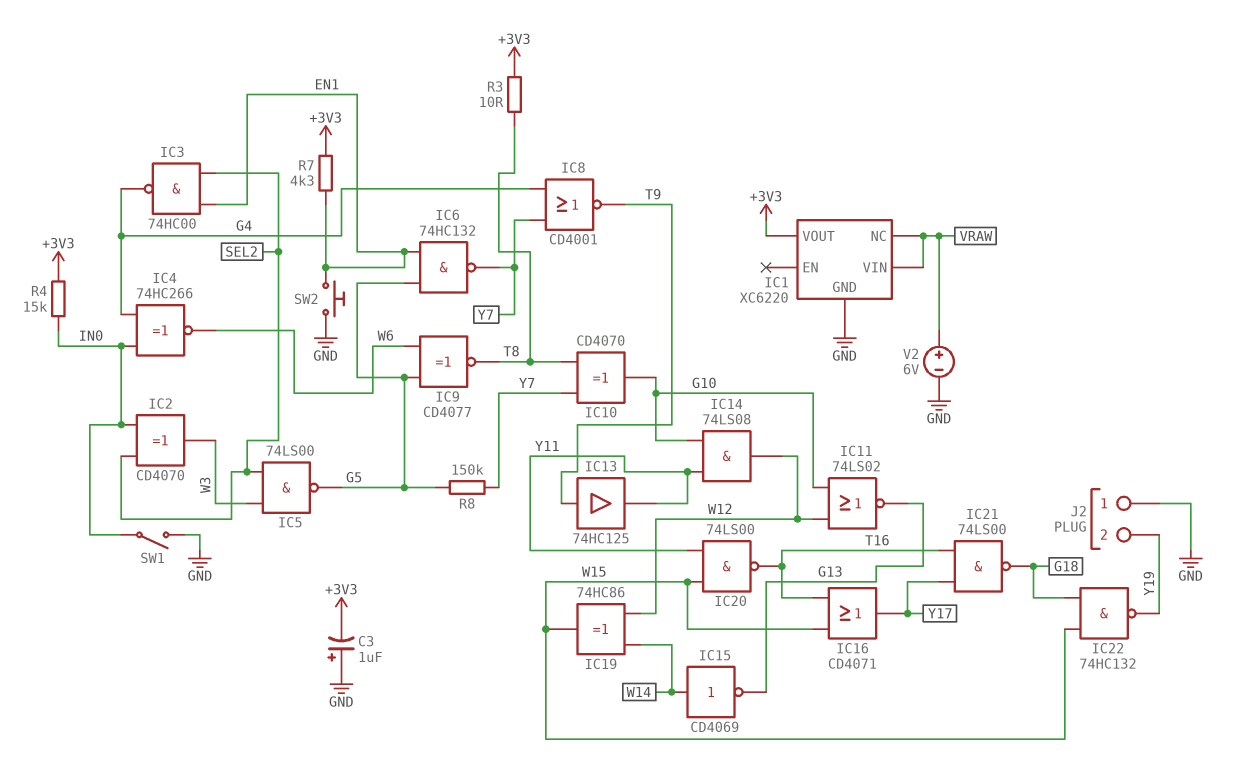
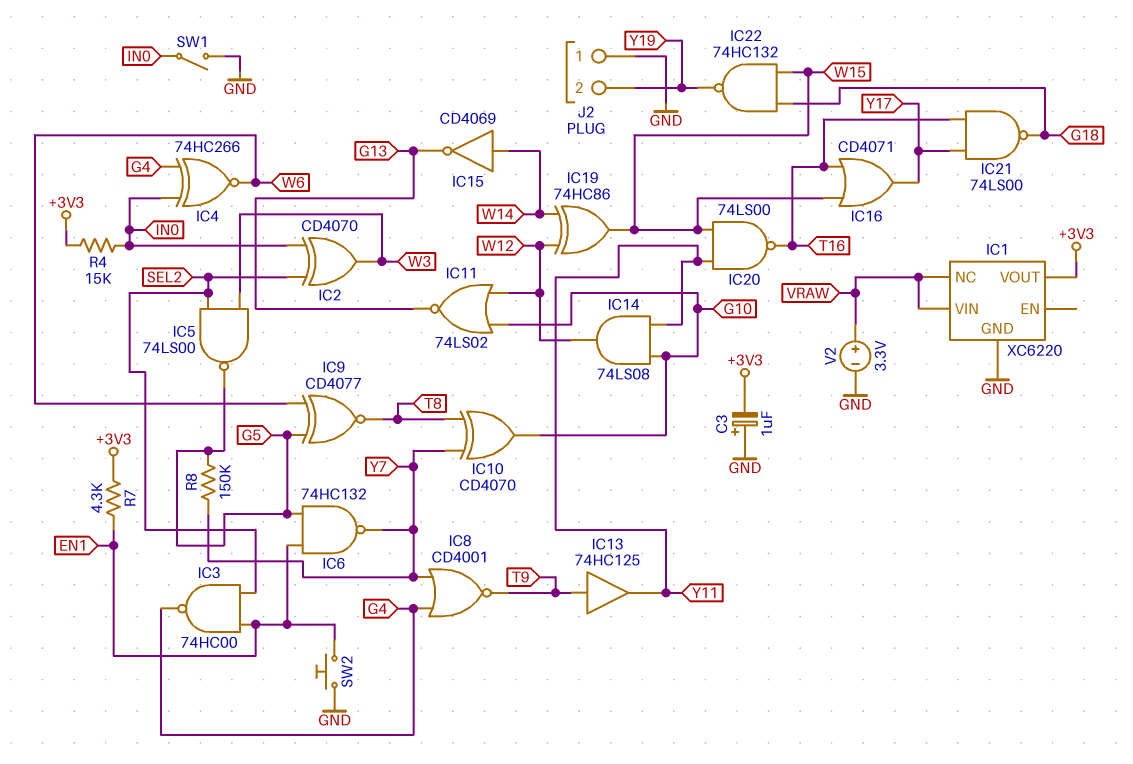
R3: 10 (+3V3, T8) -> none
V2: 6V (plus VRAW, minus GND) -> 3.3V (plus VRAW, minus GND)

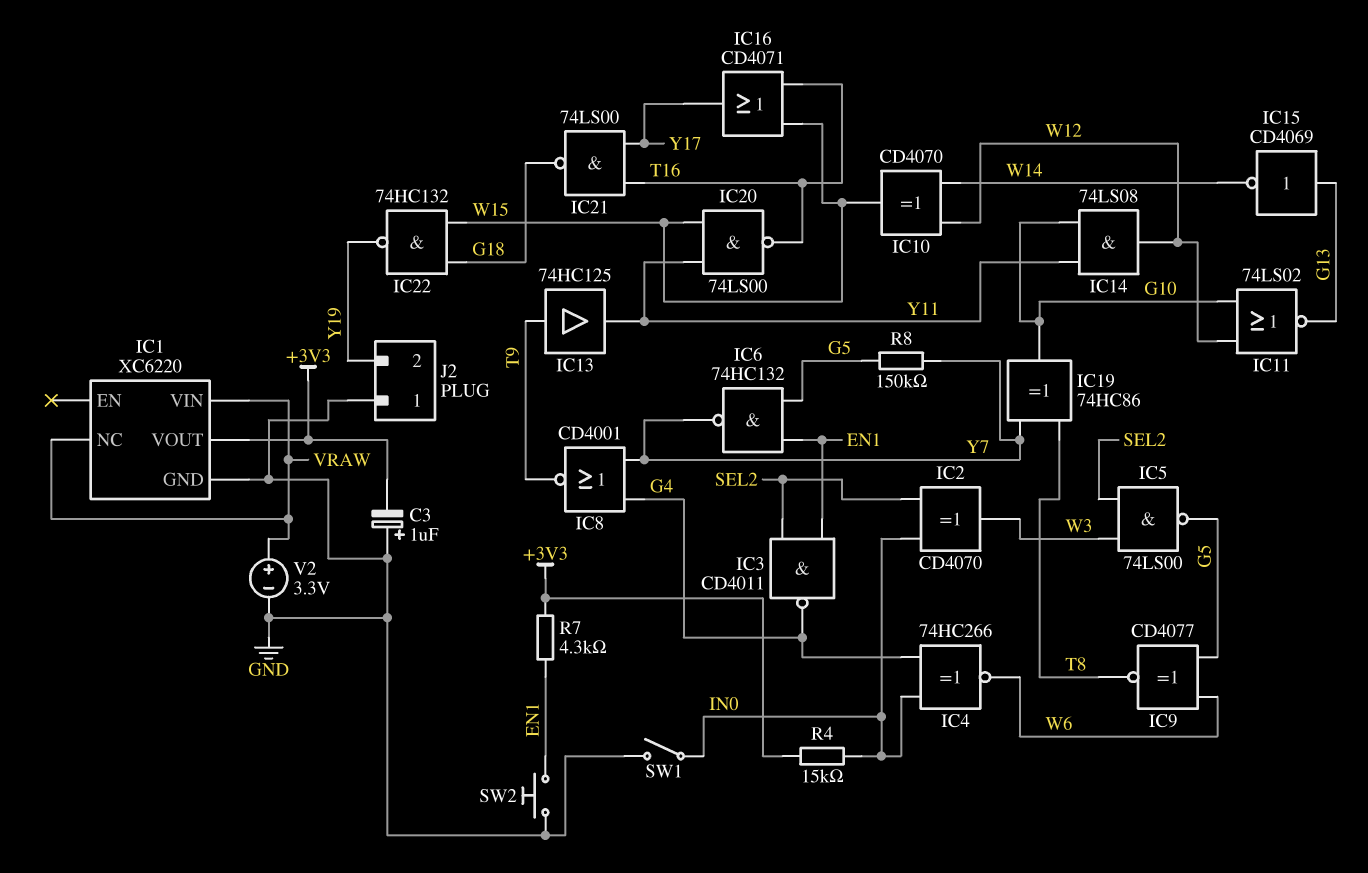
IC3: NAND 74HC00 (in EN1, in SEL2, out G4) -> NAND CD4011 (in EN1, in SEL2, out G4)
IC10: XOR CD4070 (in T8, in Y7, out G10) -> XOR CD4070 (in W12, in W14, out W15)
IC15: NOT CD4069 (in W14, out G13) -> NOT CD4069 (in G13, out W14)
IC19: XOR 74HC86 (in W12, in W14, out W15) -> XOR 74HC86 (in T8, in Y7, out G10)

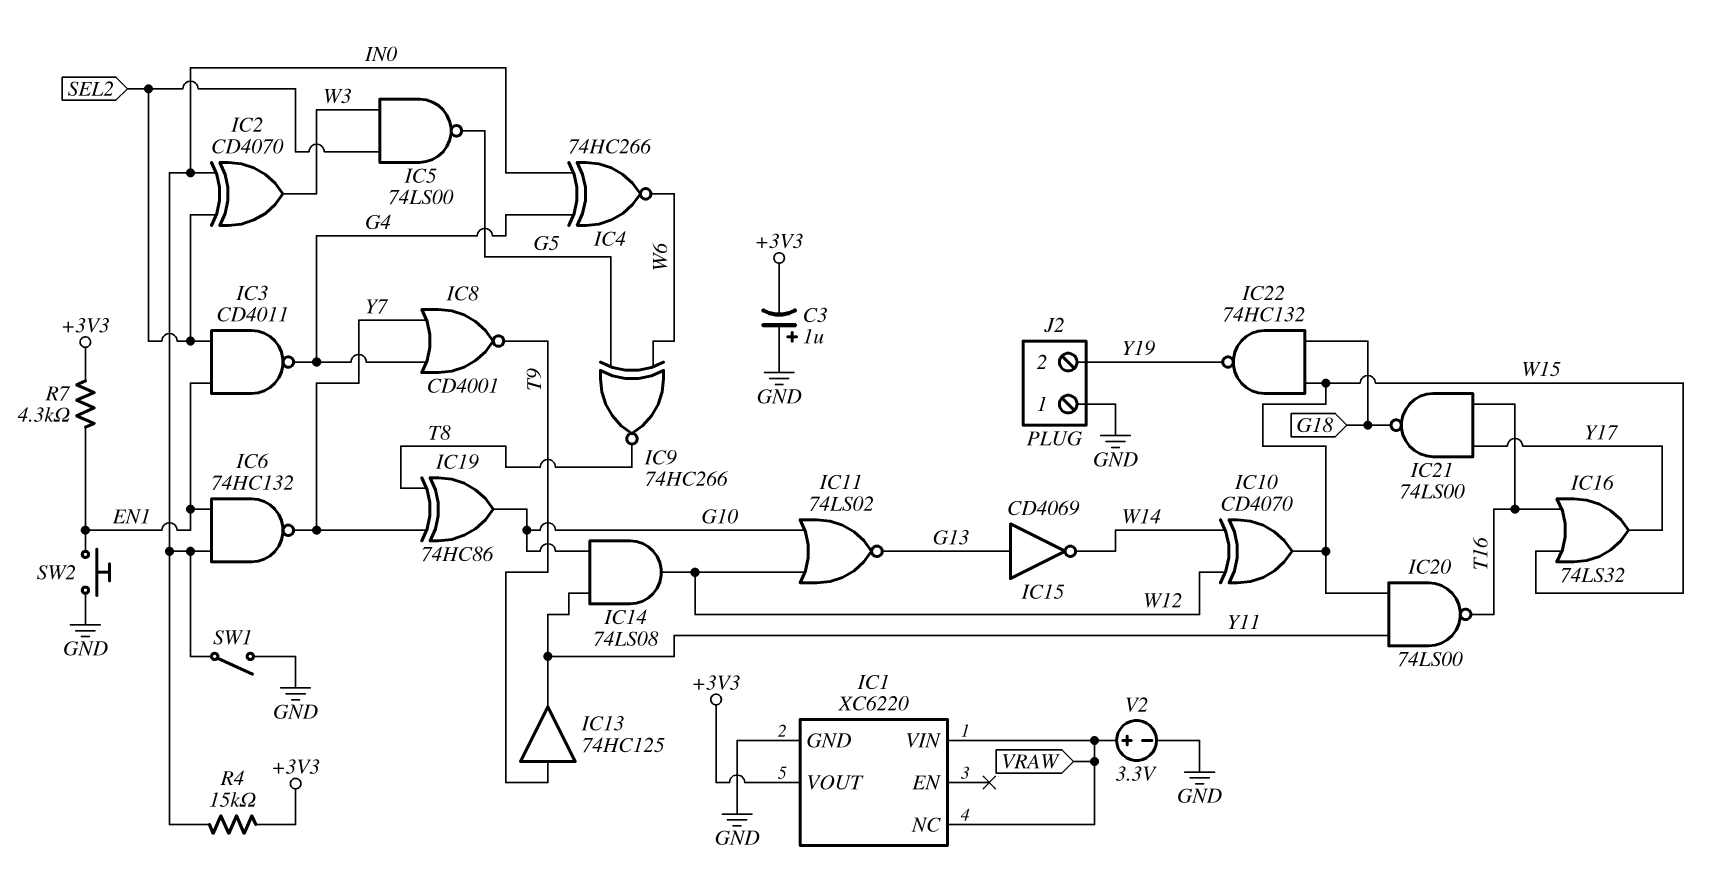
IC6: NAND 74HC132 (in EN1, in G5, out Y7) -> NAND 74HC132 (in EN1, in IN0, out Y7)
IC9: XNOR CD4077 (in G5, in W6, out T8) -> XNOR 74HC266 (in G5, in W6, out T8)
IC16: OR CD4071 (in T16, in W15, out Y17) -> OR 74LS32 (in T16, in W15, out Y17)
R8: 150k (G5, Y7) -> none

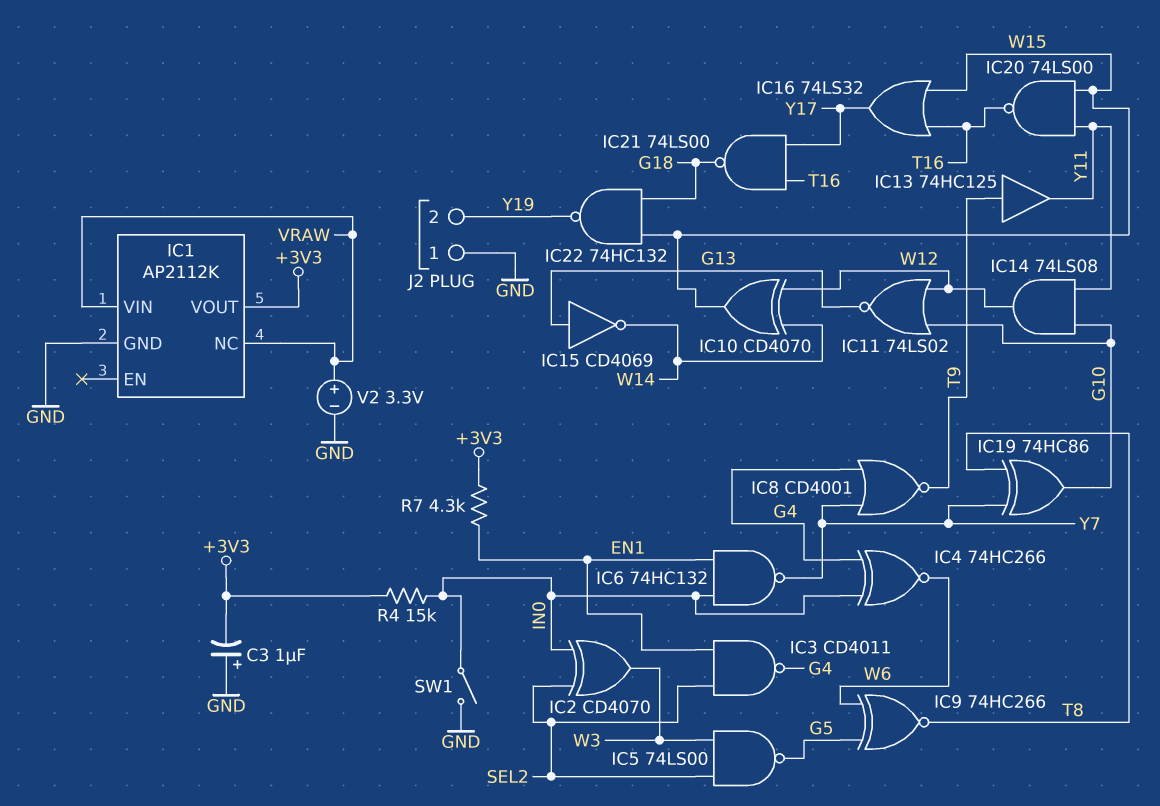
IC1: XC6220 -> AP2112K
SW2: button (EN1, GND) -> none

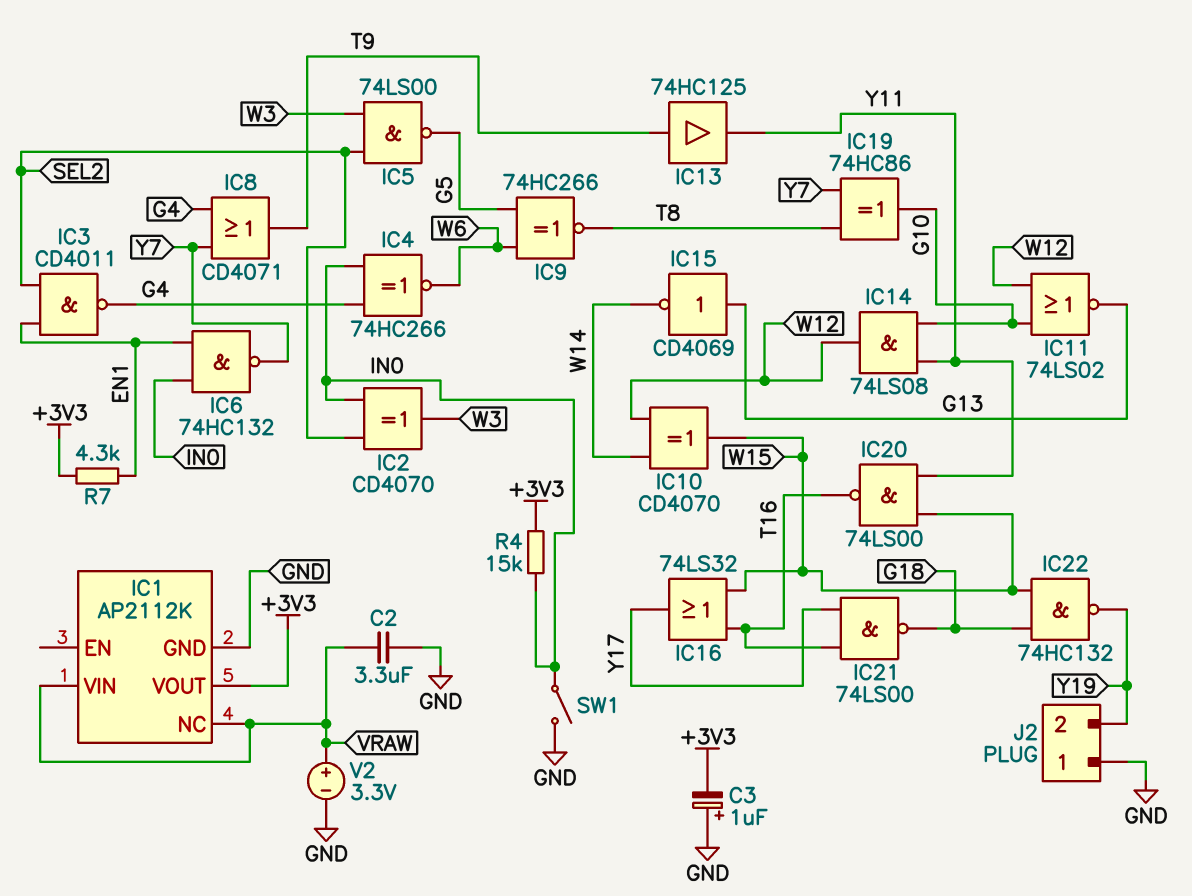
C2: none -> 3.3uF (GND, VRAW)
IC8: NOR CD4001 (in G4, in Y7, out T9) -> OR CD4071 (in G4, in Y7, out T9)

